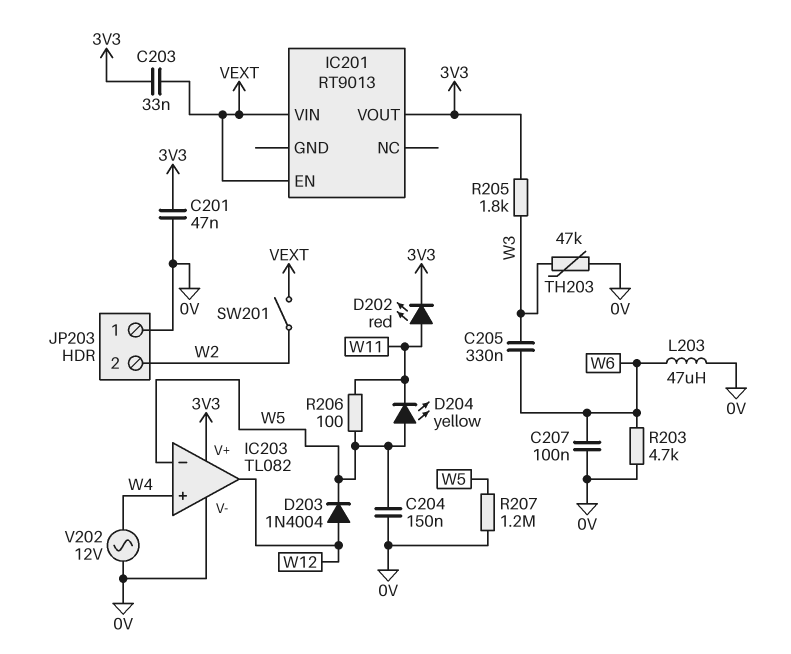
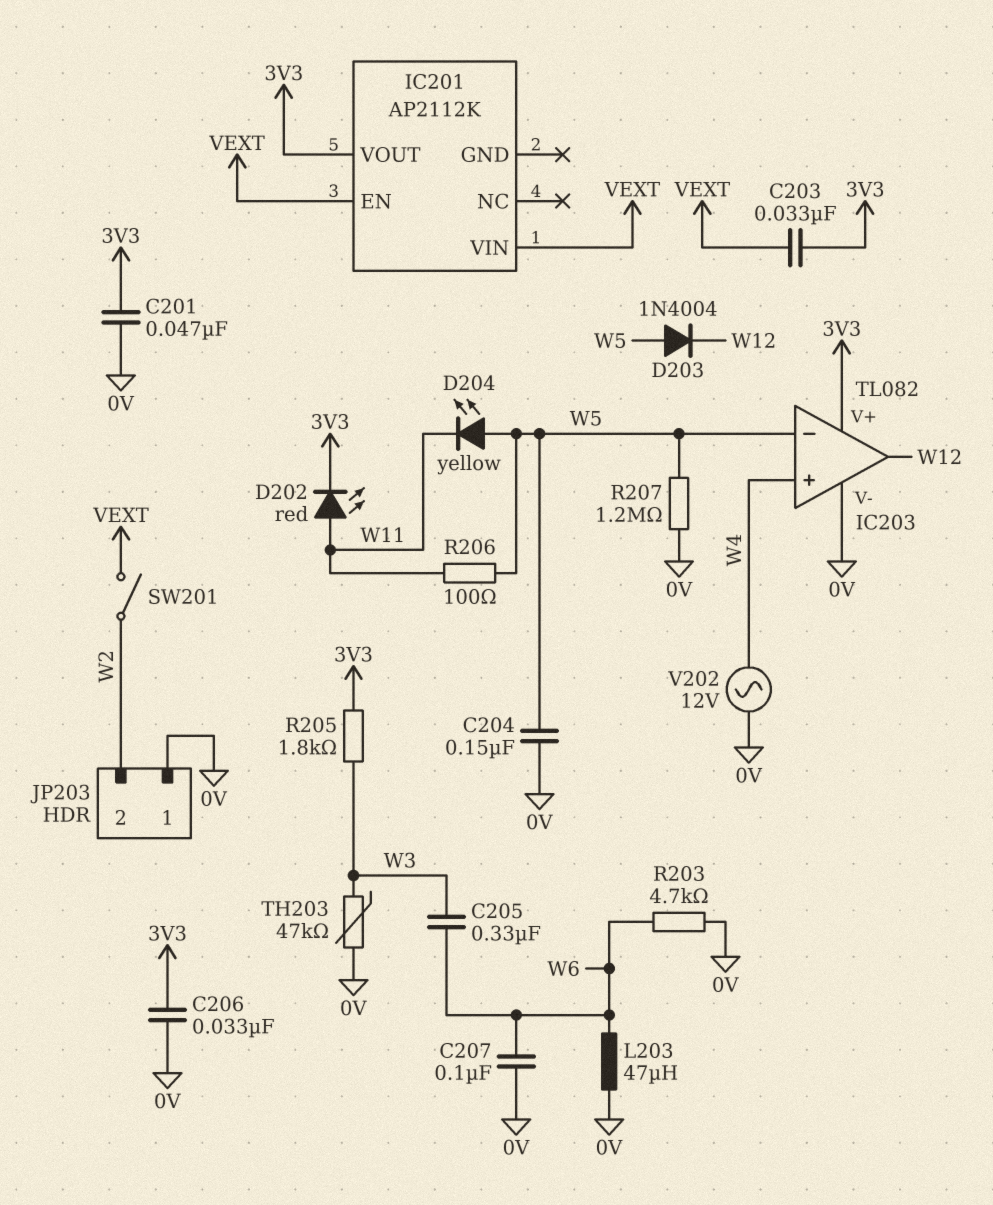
C206: none -> 33nF (0V, 3V3)
D203: diode 1N4004 (A W12, K W5) -> diode 1N4004 (A W5, K W12)
IC201: RT9013 -> AP2112K

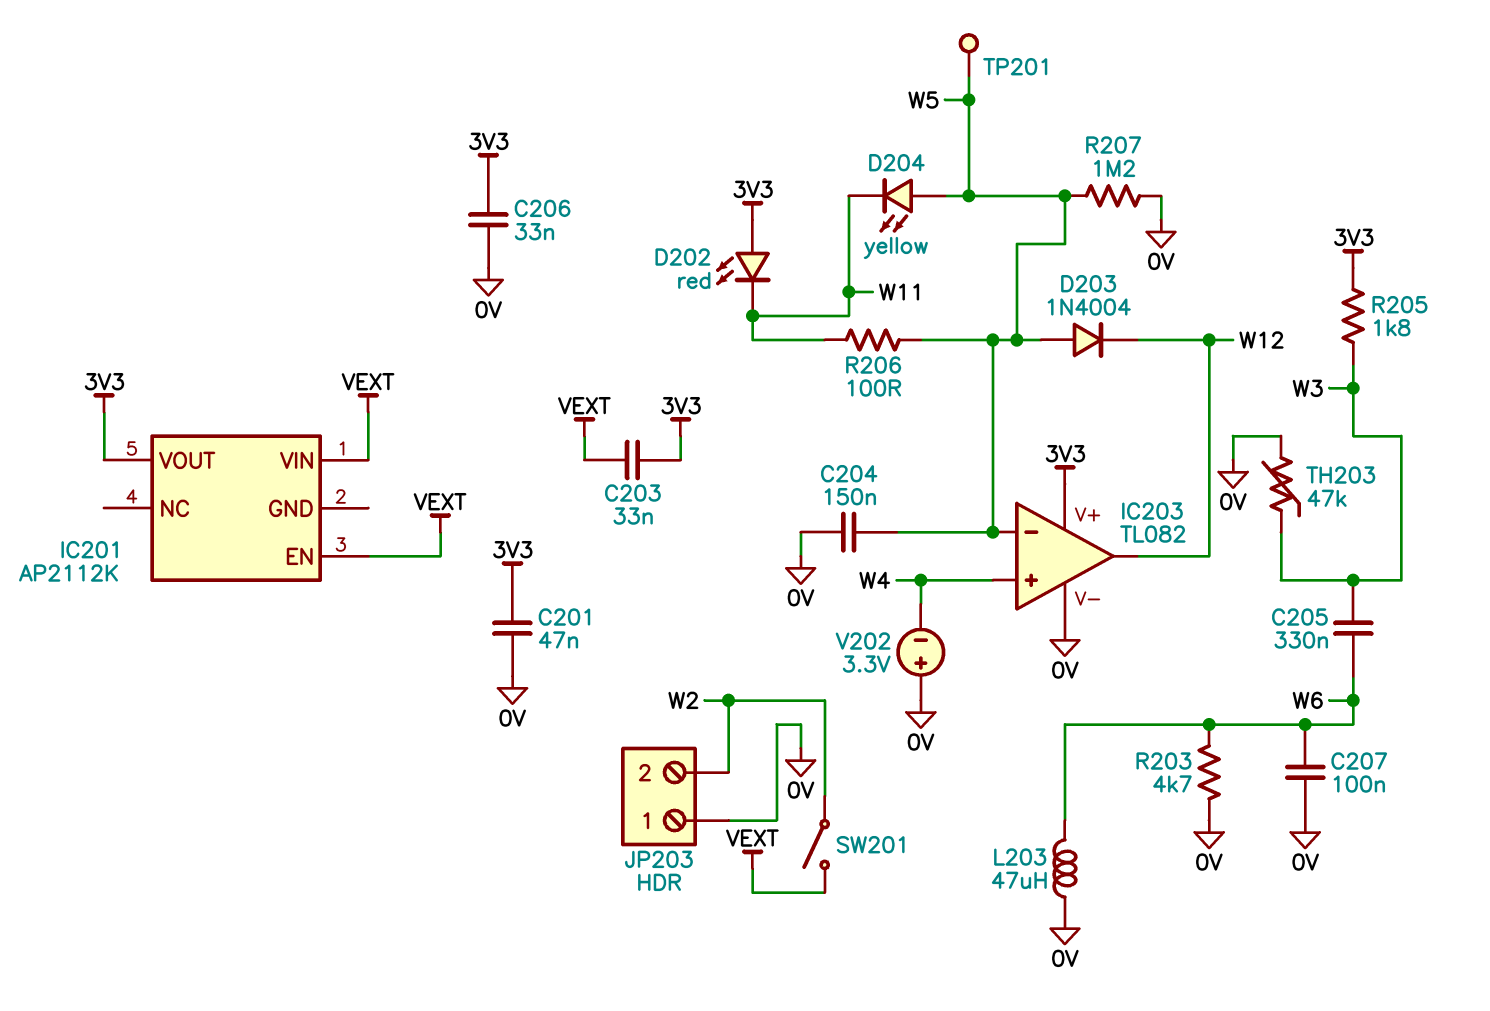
D202: LED red (A W11, K 3V3) -> LED red (A 3V3, K W11)
TP201: none -> test point (W5)
V202: AC 12V (0V, W4) -> 3.3V (plus 0V, minus W4)

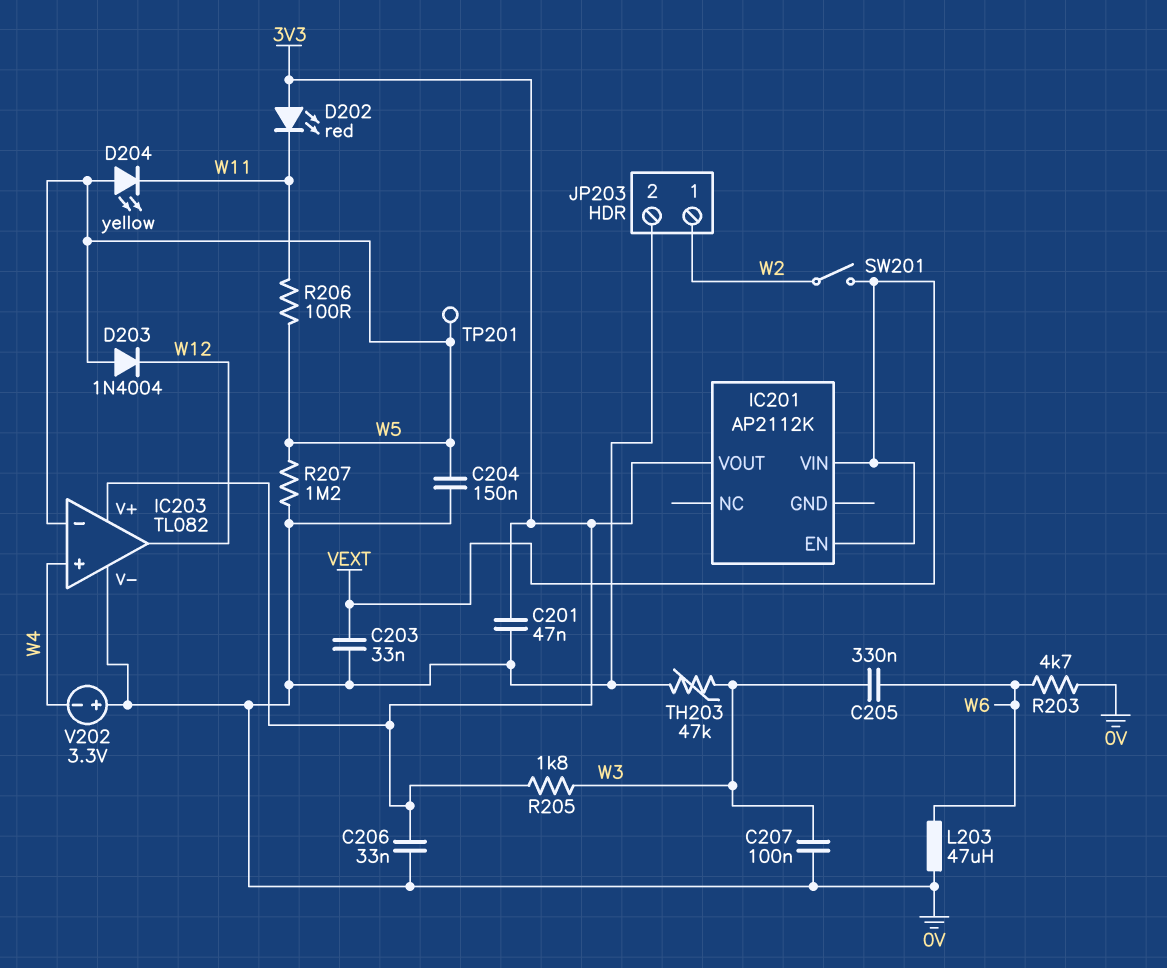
C203: 33nF (3V3, VEXT) -> 33nF (0V, VEXT)
C207: 100nF (0V, W6) -> 100nF (0V, W3)
JP203 pin 1: 0V -> W2
JP203 pin 2: W2 -> 0V

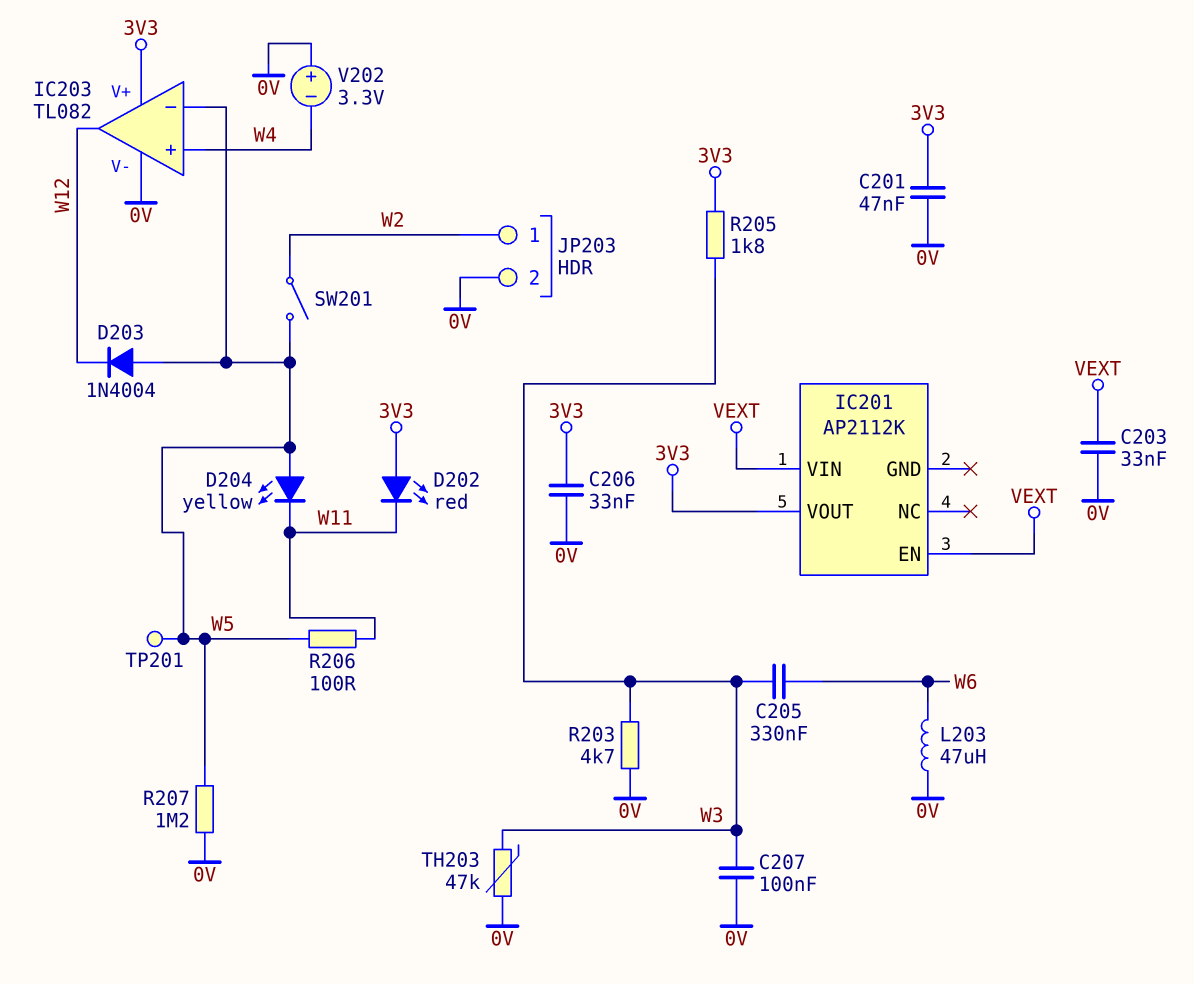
C204: 150nF (0V, W5) -> none
R203: 4.7k (0V, W6) -> 4.7k (0V, W3)
SW201: switch (VEXT, W2) -> switch (W2, W5)

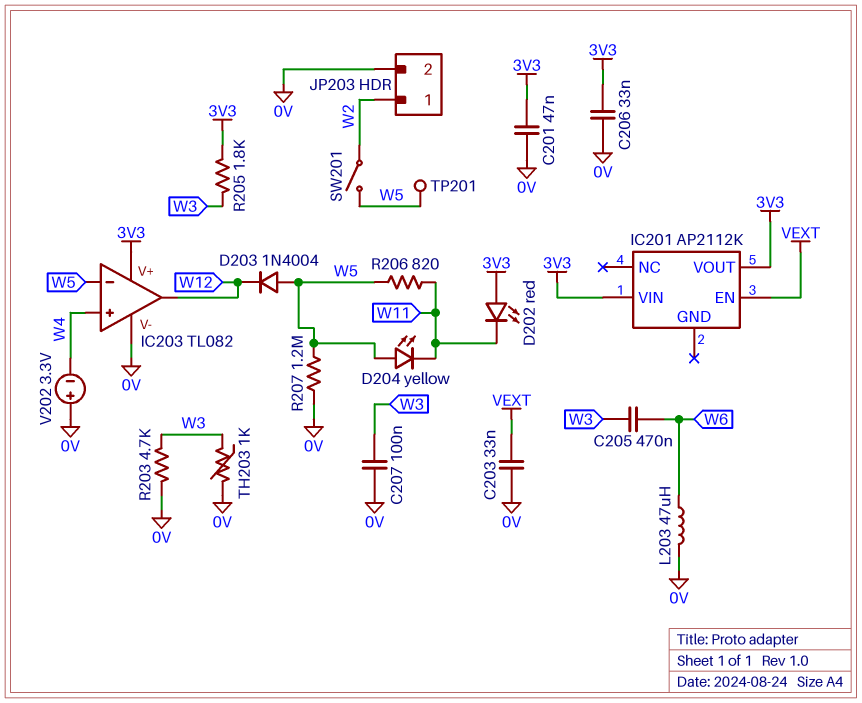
C205: 330nF (W3, W6) -> 470nF (W3, W6)
IC201 pin VIN: VEXT -> 3V3
R206: 100 (W5, W11) -> 820 (W5, W11)
TH203: 47k (0V, W3) -> 1k (0V, W3)

